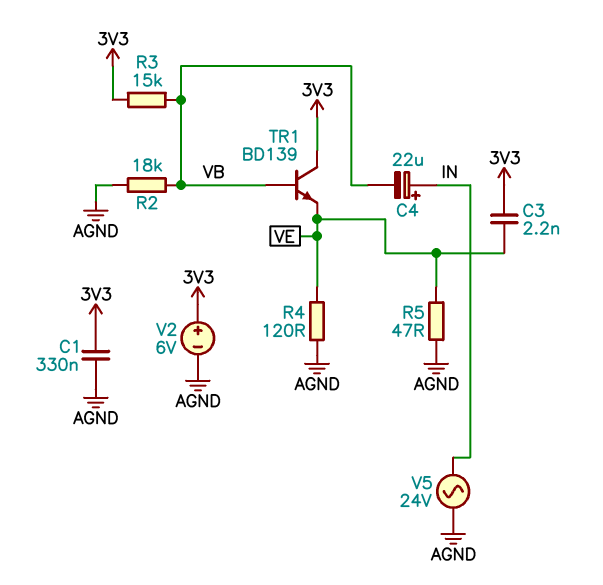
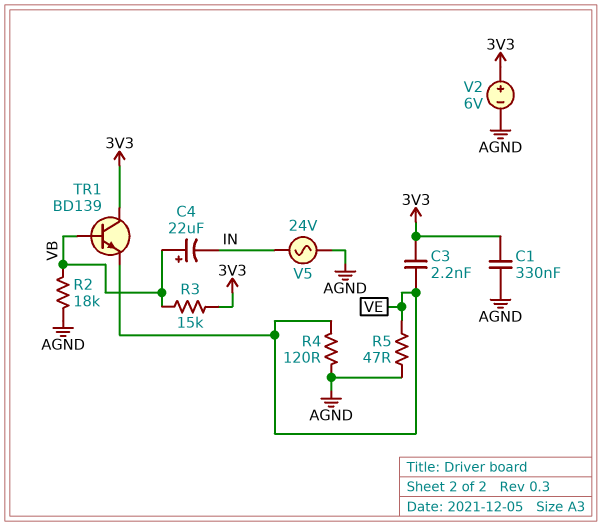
C4: 22uF (plus IN, minus VB) -> 22uF (plus VB, minus IN)

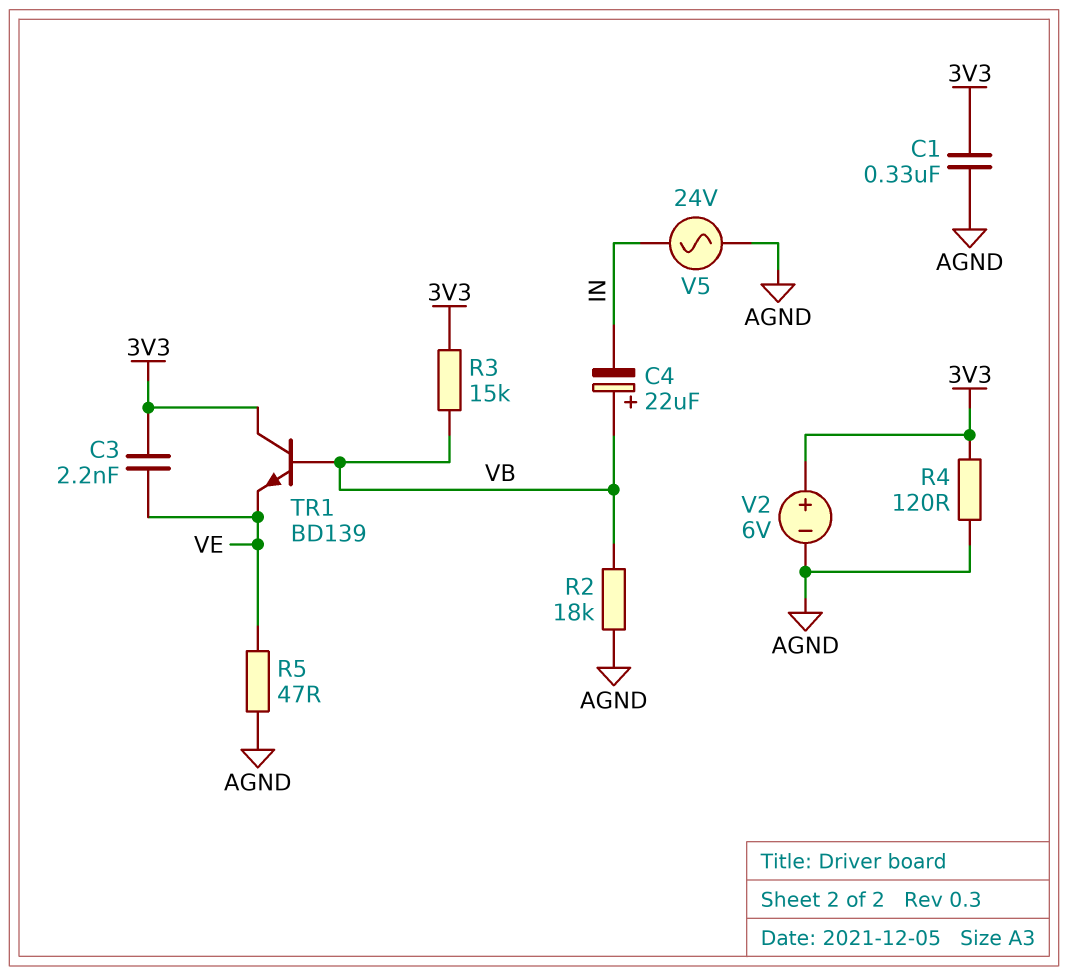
R4: 120 (AGND, VE) -> 120 (3V3, AGND)

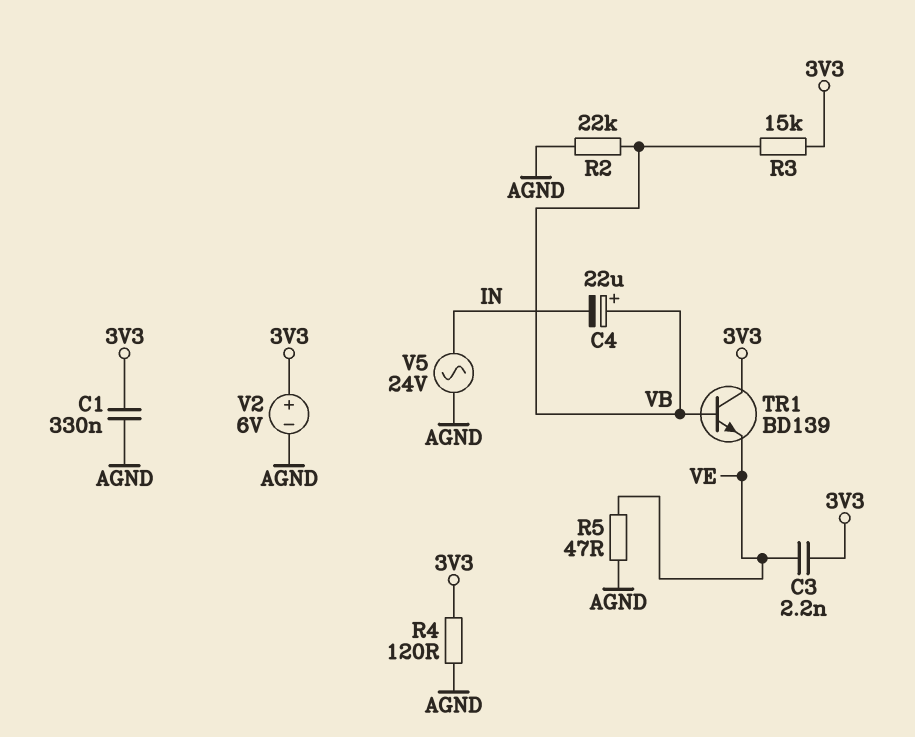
R2: 18k (AGND, VB) -> 22k (AGND, VB)

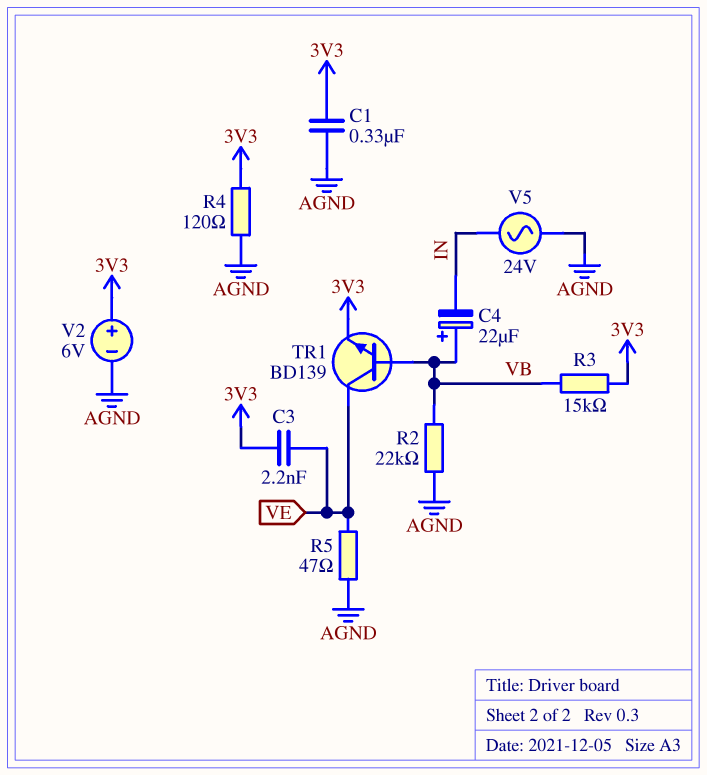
TR1: NPN BD139 (B VB, C 3V3, E VE) -> NPN BD139 (B VB, C VE, E 3V3)

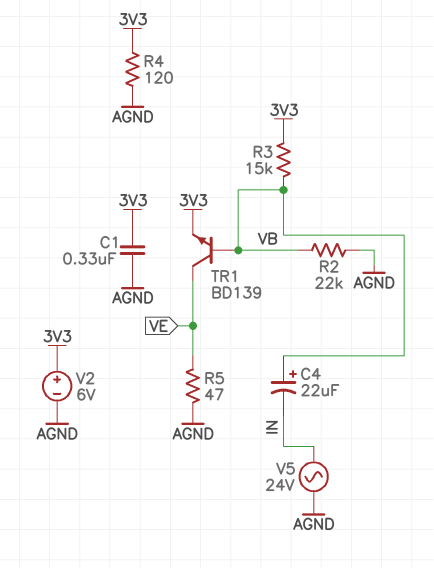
C3: 2.2nF (3V3, VE) -> none

